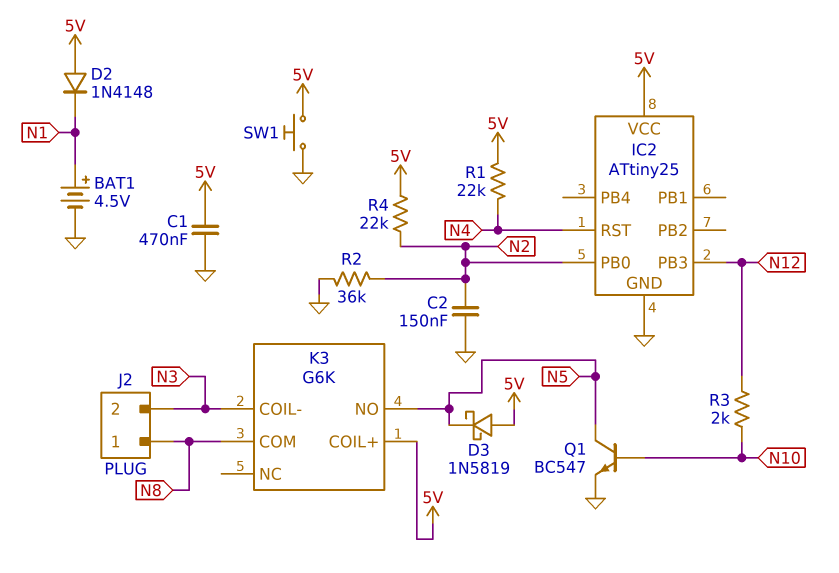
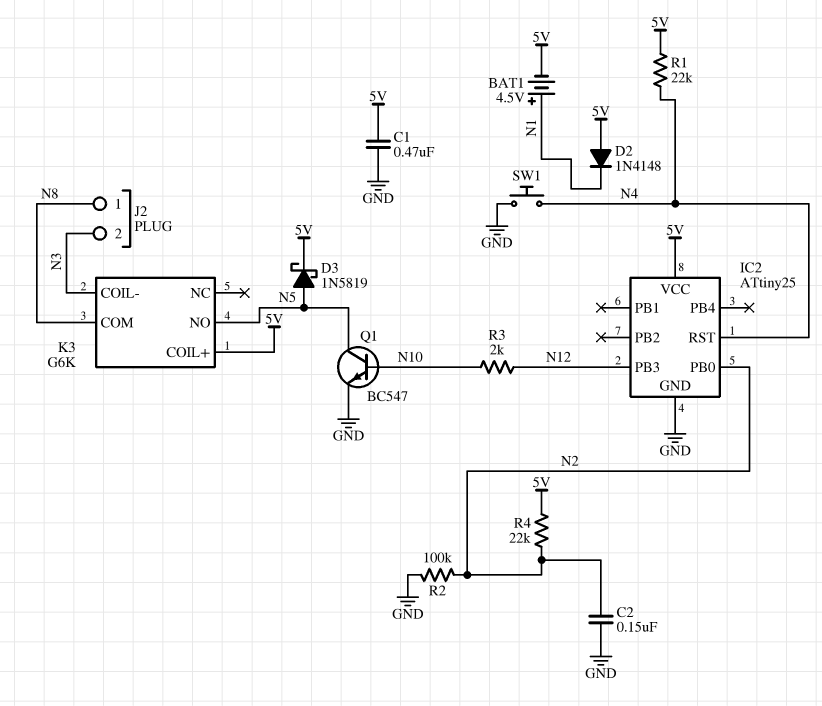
BAT1: 4.5V (plus N1, minus GND) -> 4.5V (plus N1, minus 5V)
D3: schottky 1N5819 (A 5V, K N5) -> schottky 1N5819 (A N5, K 5V)
R2: 36k (GND, N2) -> 100k (GND, N2)
SW1: button (5V, GND) -> button (GND, N4)

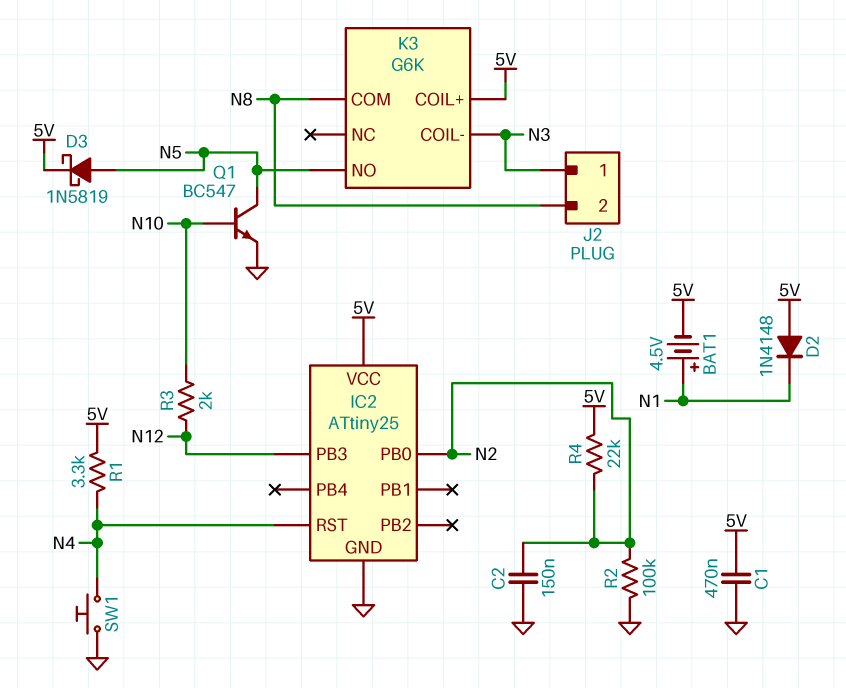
J2 pin 1: N8 -> N3
J2 pin 2: N3 -> N8
R1: 22k (5V, N4) -> 3.3k (5V, N4)

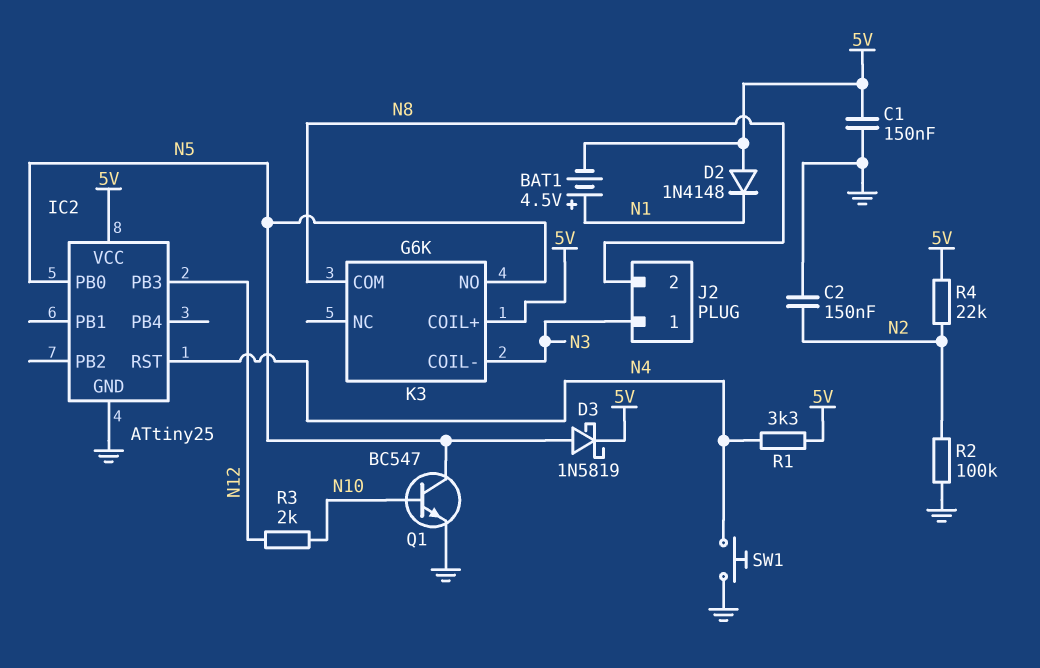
C1: 470nF (5V, GND) -> 150nF (5V, GND)
IC2 pin PB0: N2 -> N5

